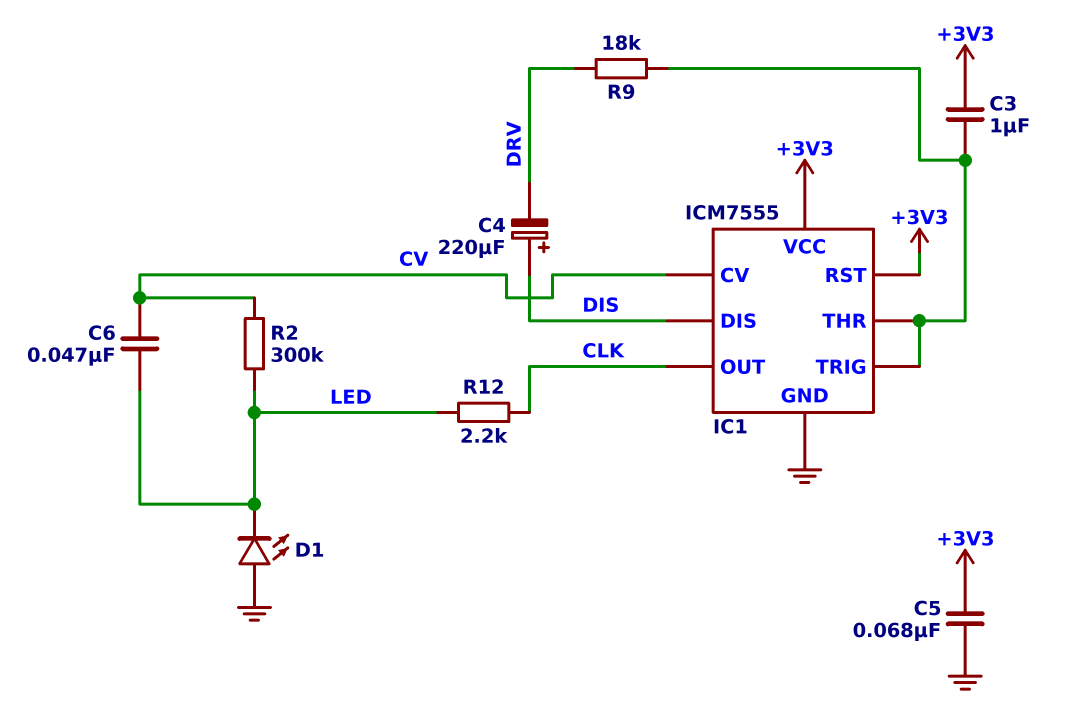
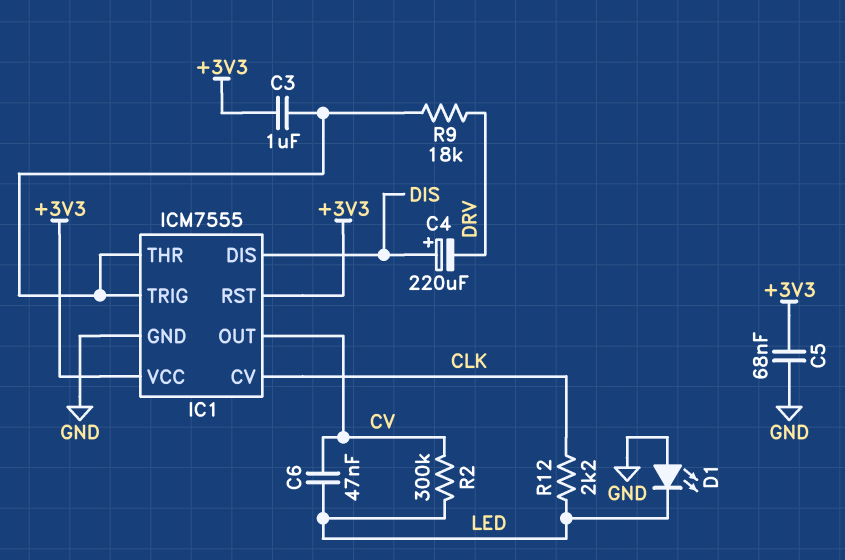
IC1 pin CV: CV -> CLK
IC1 pin OUT: CLK -> CV

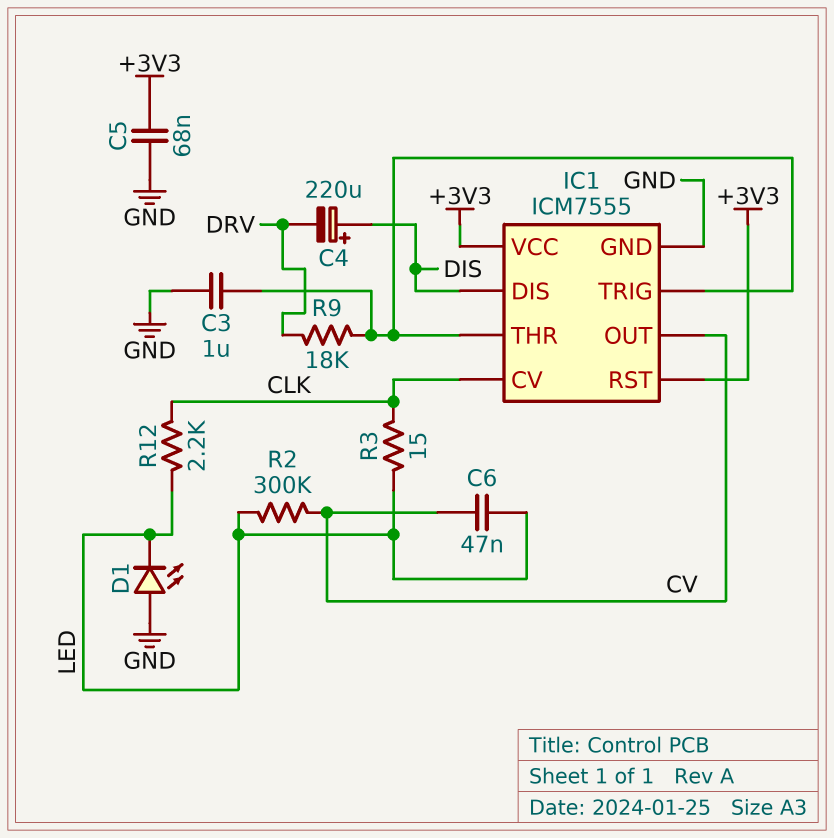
C3: 1uF (+3V3, IC1/THR) -> 1uF (GND, IC1/THR)
R3: none -> 15 (CLK, LED)

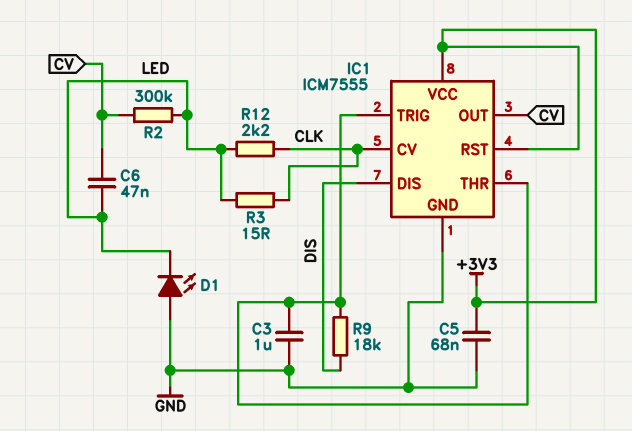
C4: 220uF (plus DIS, minus DRV) -> none
R9: 18k (DRV, IC1/THR) -> 18k (DIS, IC1/THR)

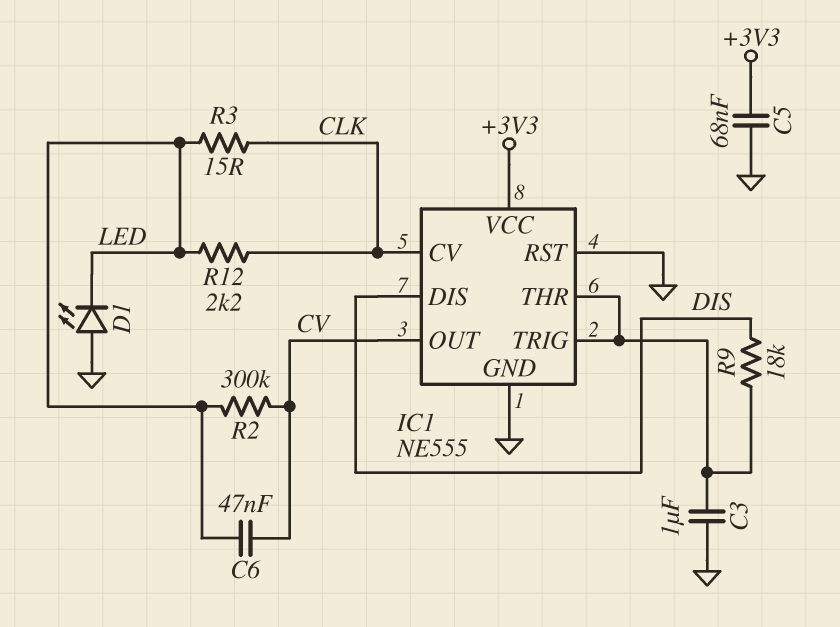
IC1: ICM7555 -> NE555
IC1 pin RST: +3V3 -> GND

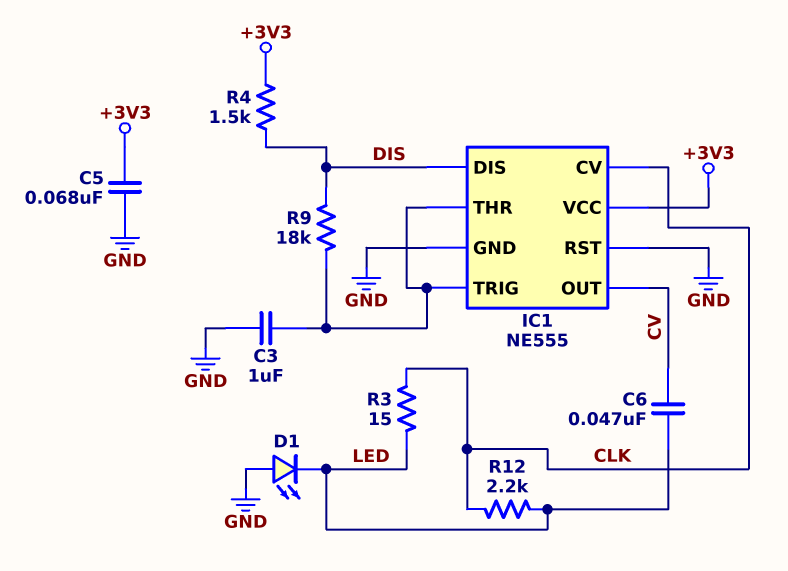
R2: 300k (CV, LED) -> none
R4: none -> 1.5k (+3V3, DIS)

